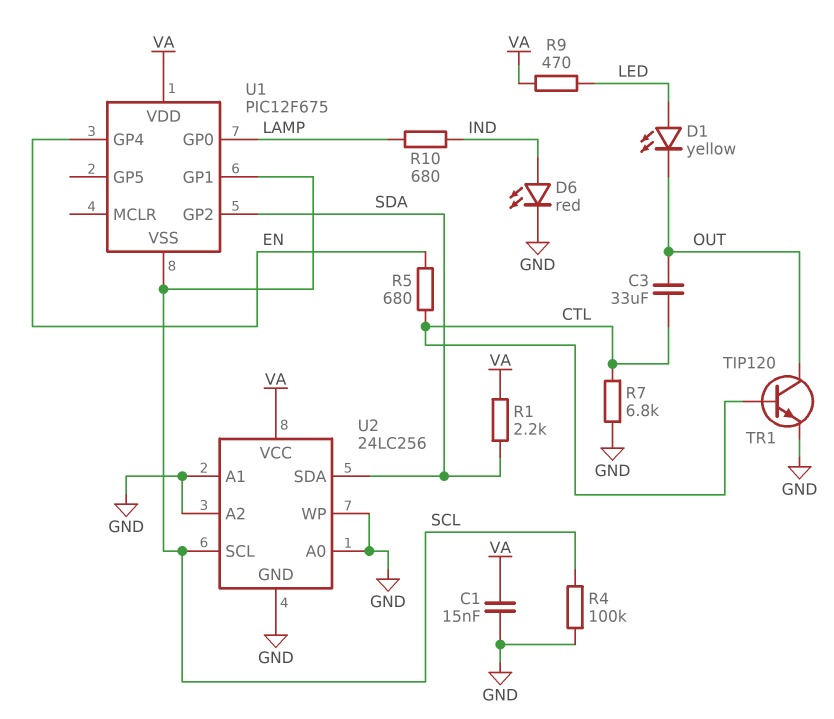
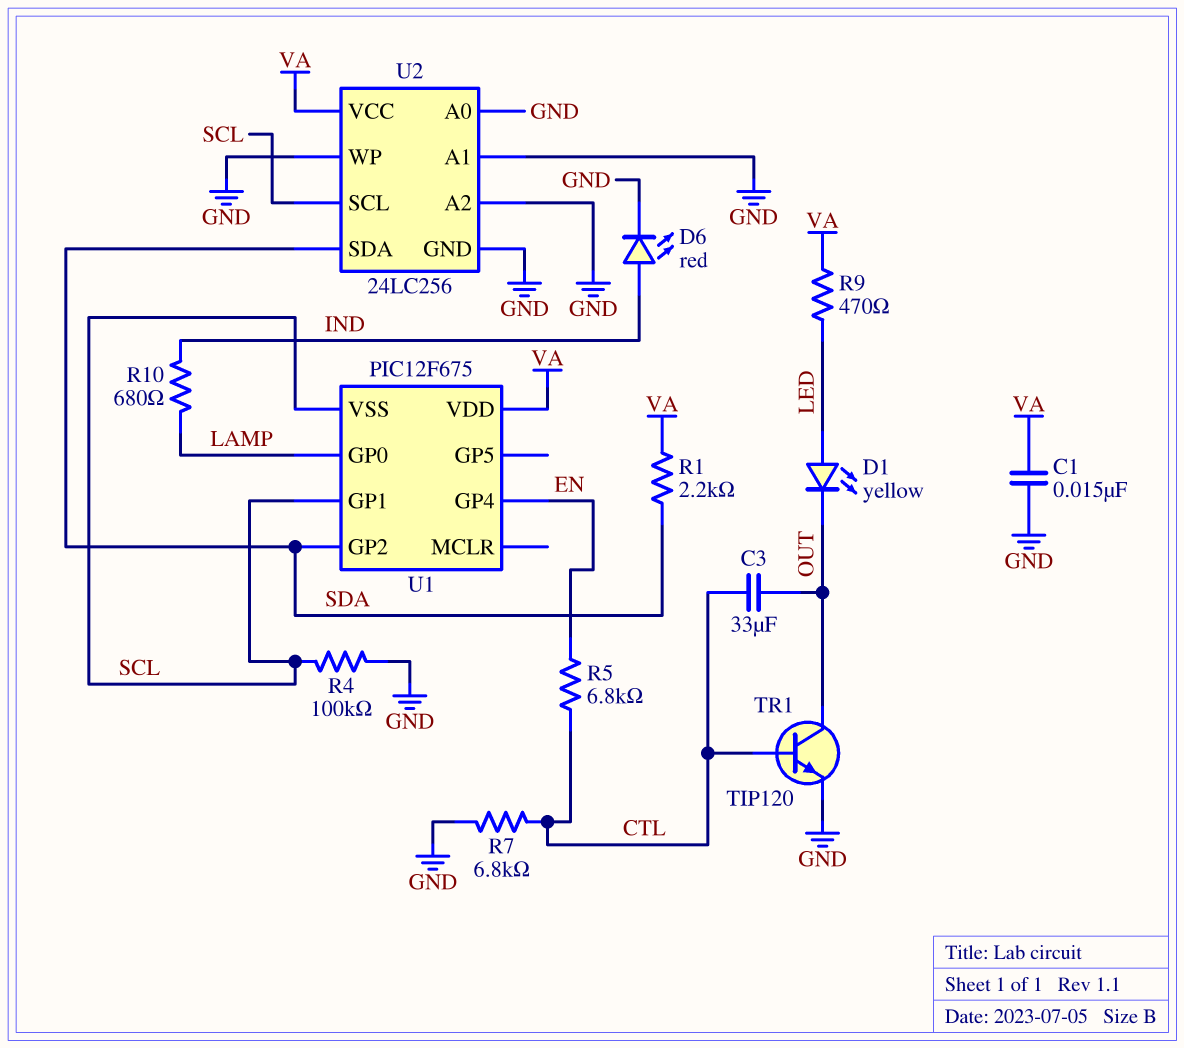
R5: 680 (CTL, EN) -> 6.8k (CTL, EN)

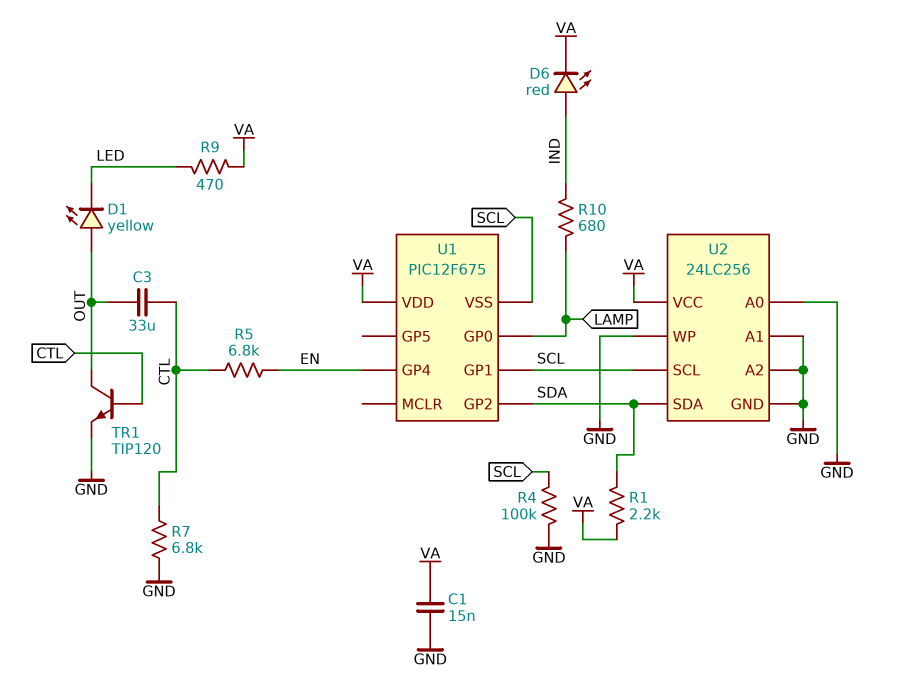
D1: LED yellow (A LED, K OUT) -> LED yellow (A OUT, K LED)
D6: LED red (A IND, K GND) -> LED red (A IND, K VA)

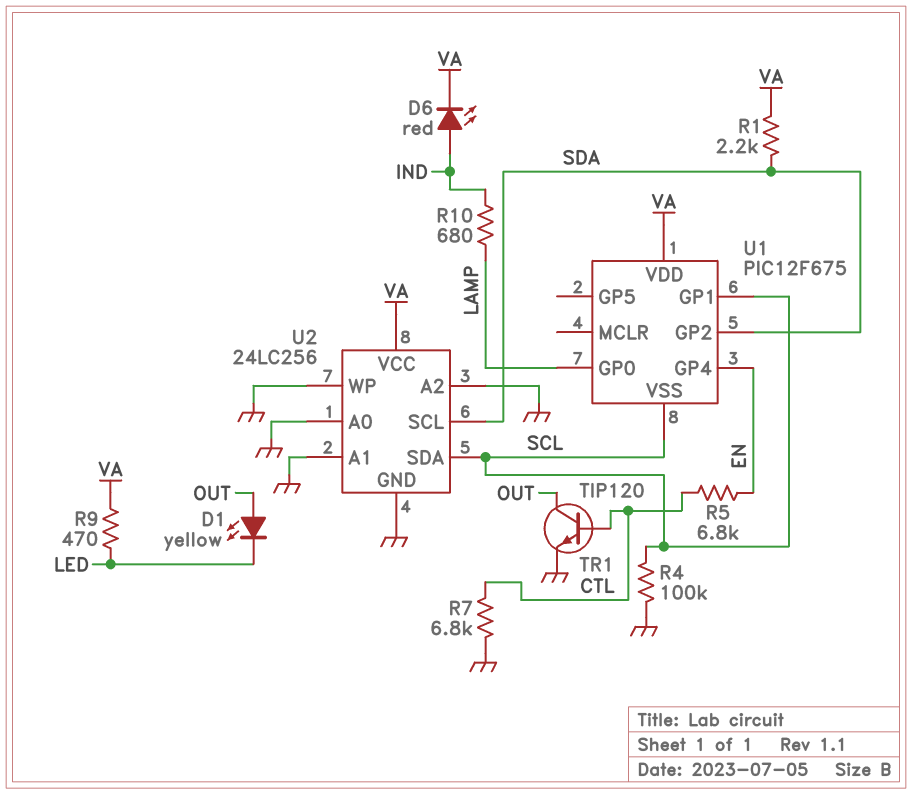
C1: 15nF (GND, VA) -> none
C3: 33uF (CTL, OUT) -> none
U2 pin SCL: SCL -> SDA
U2 pin SDA: SDA -> SCL

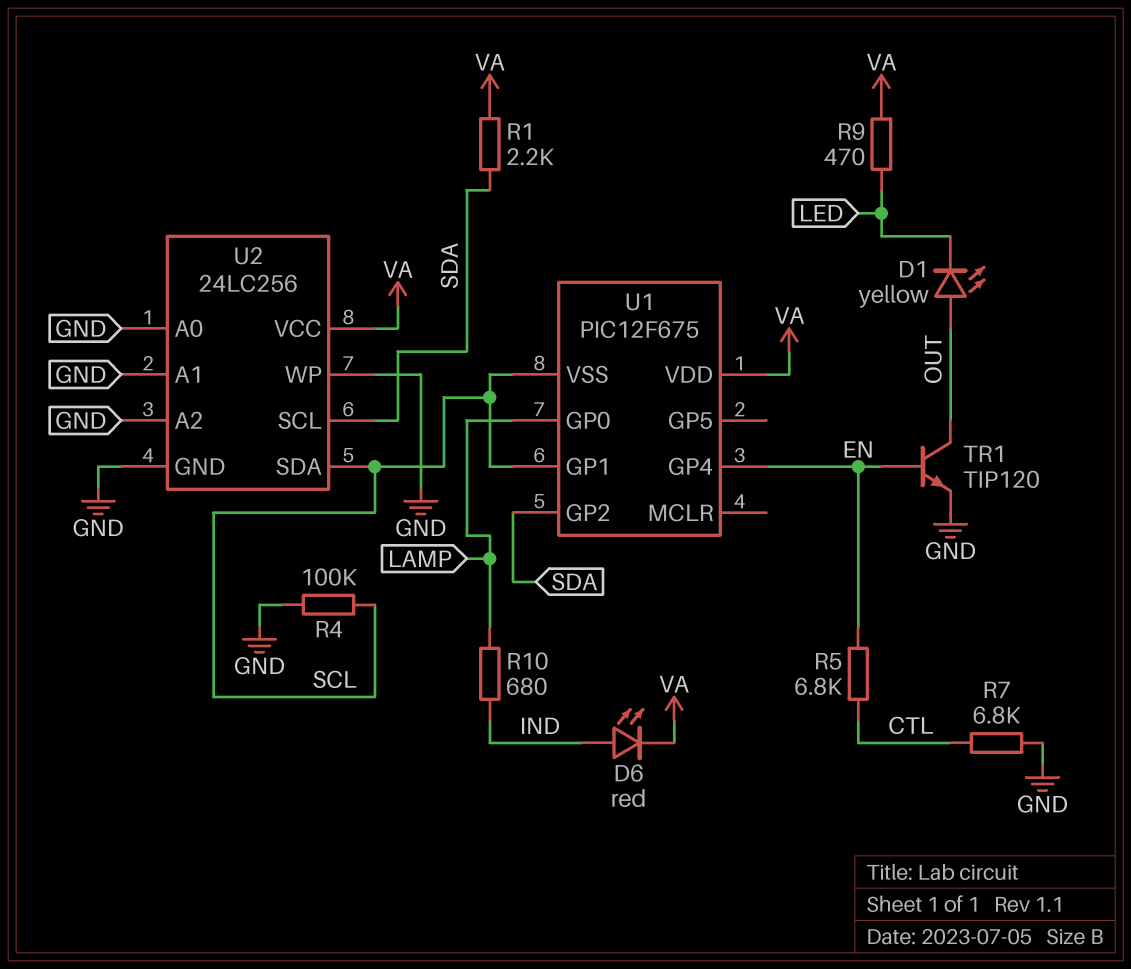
TR1: NPN TIP120 (B CTL, C OUT, E GND) -> NPN TIP120 (B EN, C OUT, E GND)

